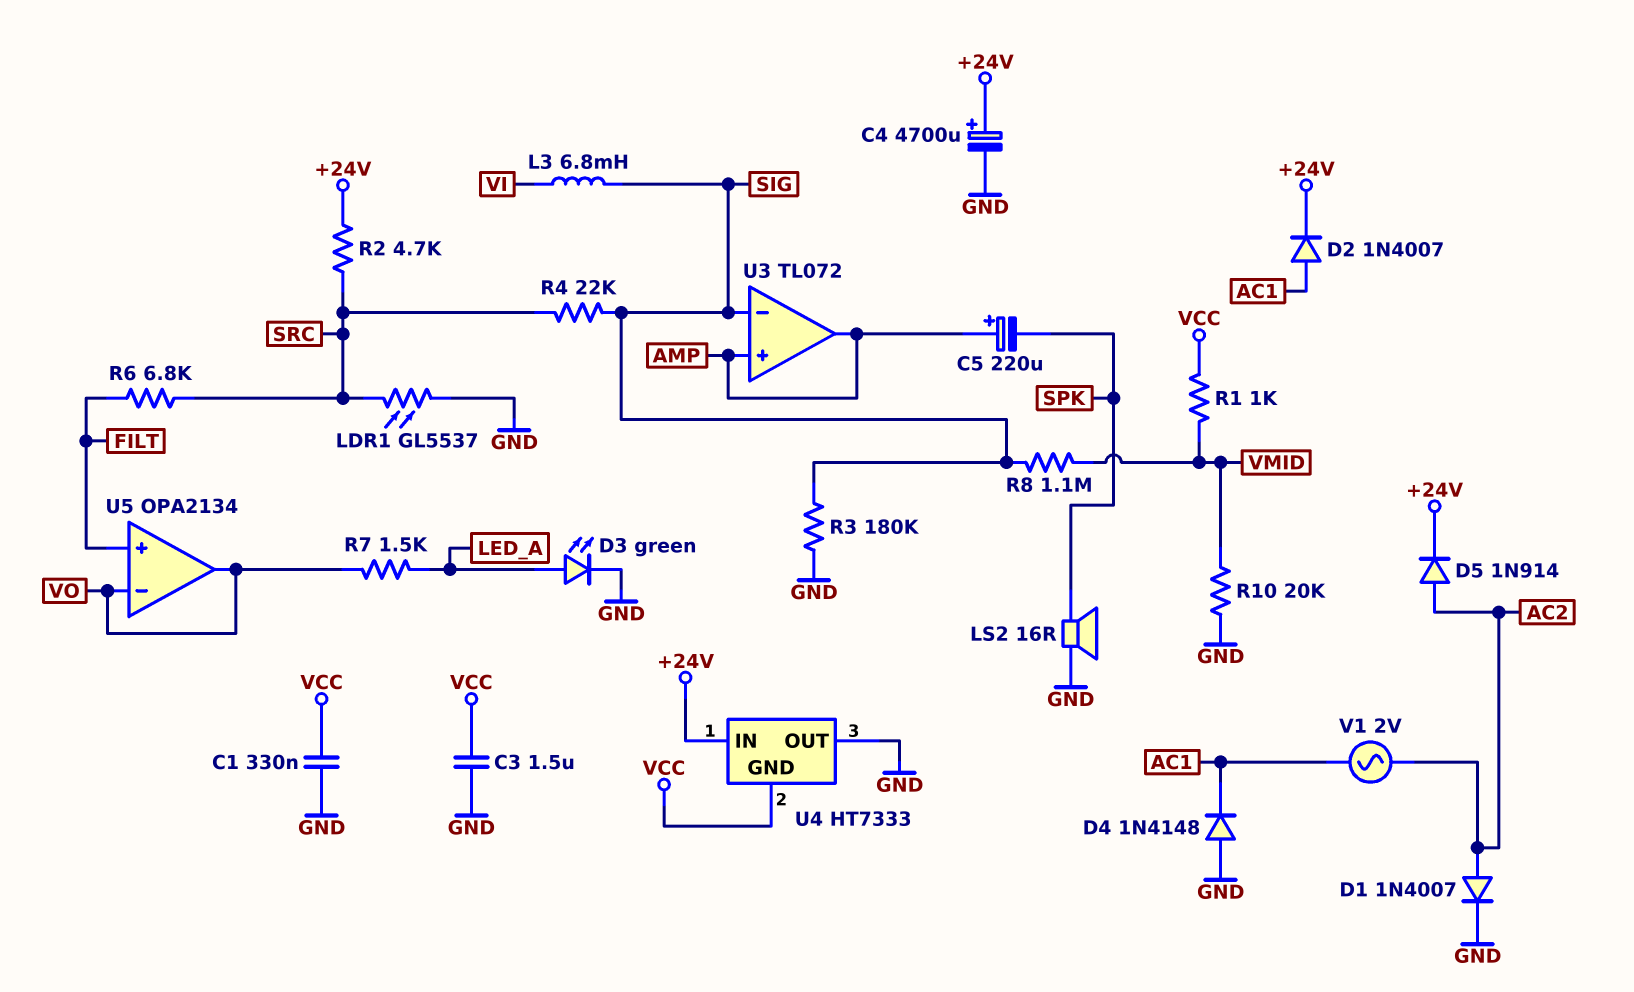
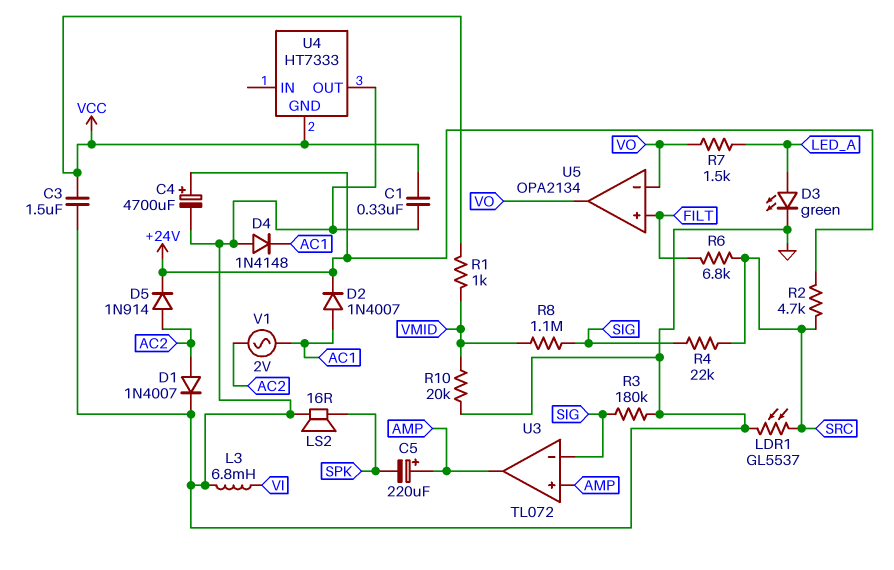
L3: 6.8mH (SIG, VI) -> 6.8mH (GND, VI)
U4 pin IN: +24V -> none

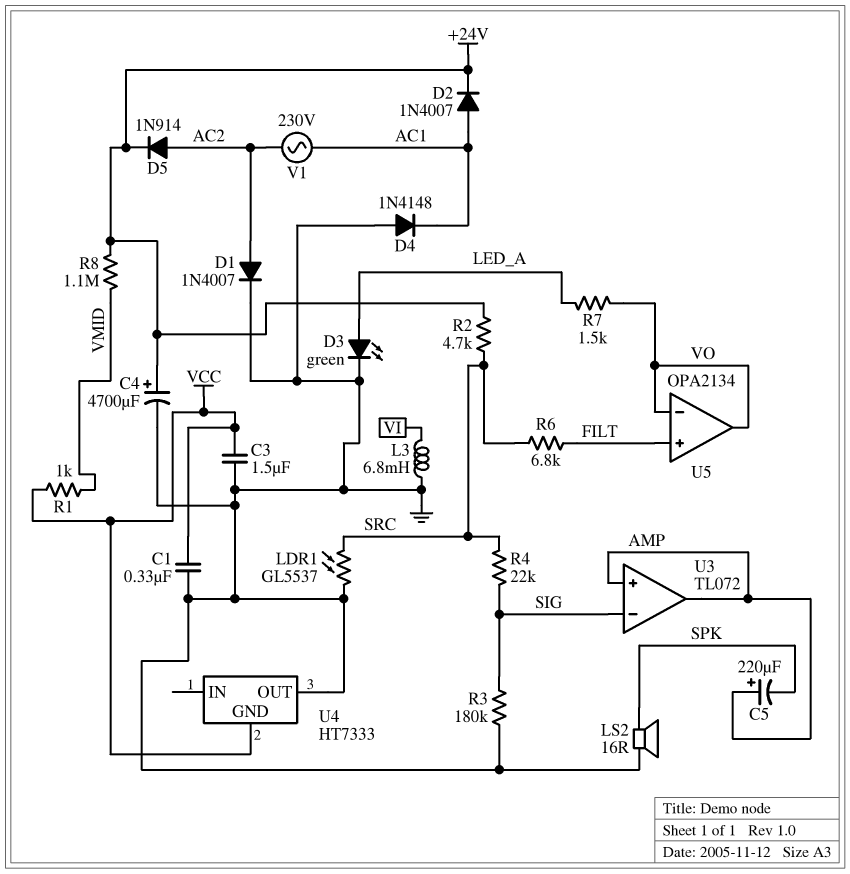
R8: 1.1M (SIG, VMID) -> 1.1M (+24V, VMID)
R10: 20k (GND, VMID) -> none
V1: AC 2V (AC1, AC2) -> AC 230V (AC1, AC2)

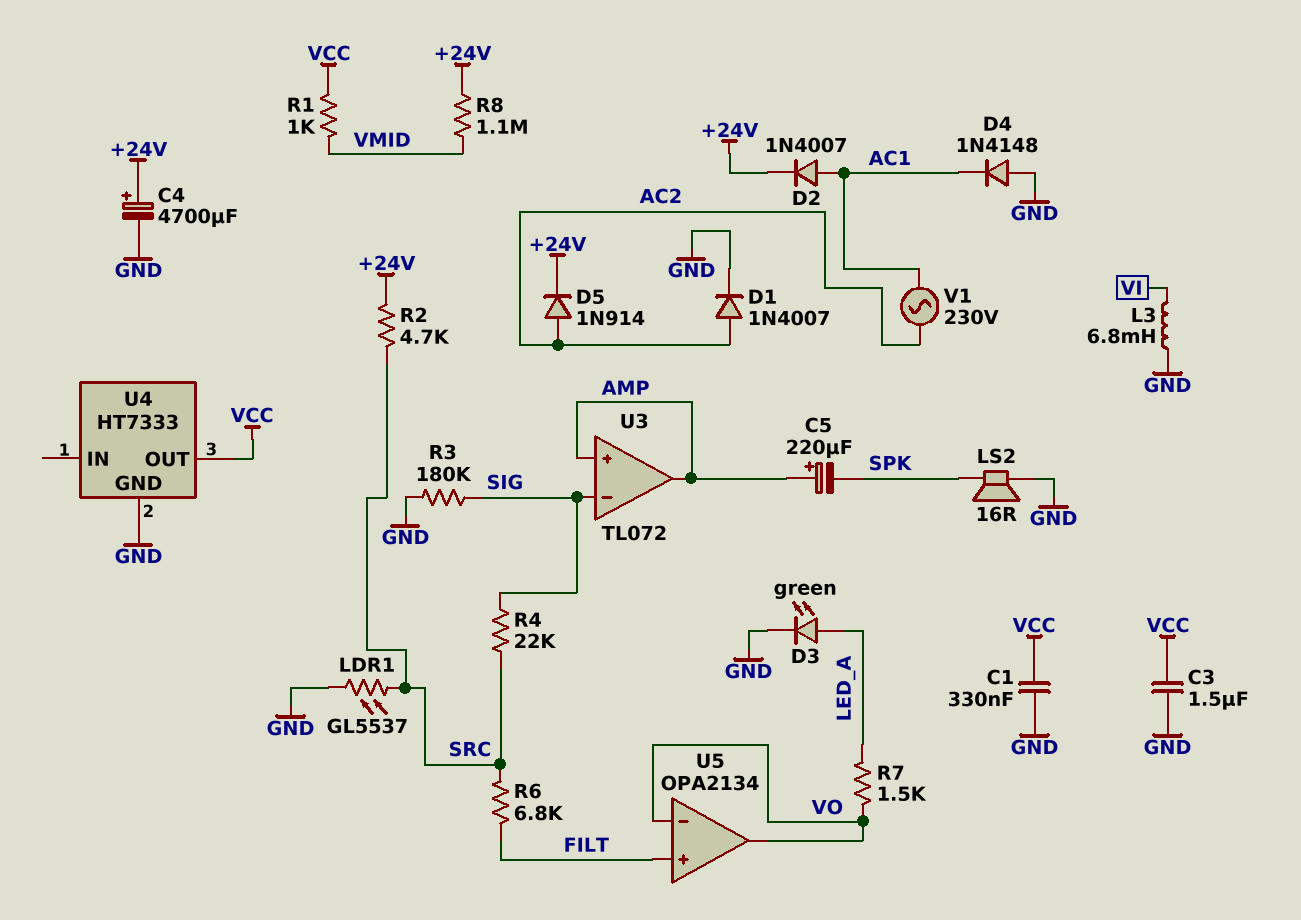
U4 pin GND: VCC -> GND
U4 pin OUT: GND -> VCC

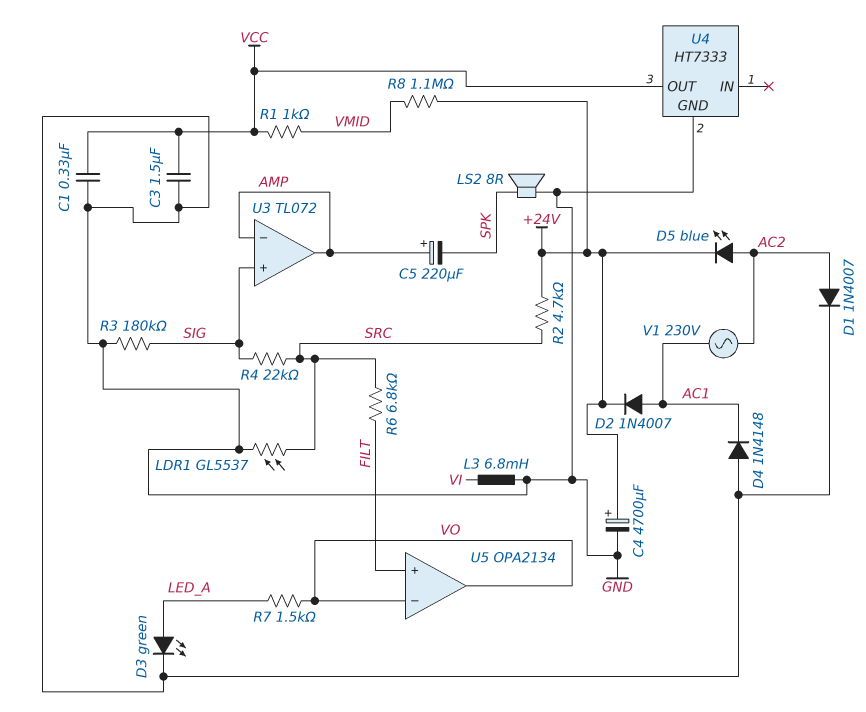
D5: diode 1N914 (A AC2, K +24V) -> LED blue (A AC2, K +24V)
LS2: speaker 16R (GND, SPK) -> speaker 8R (GND, SPK)
U3 pin in+: AMP -> SIG
U3 pin in-: SIG -> AMP

